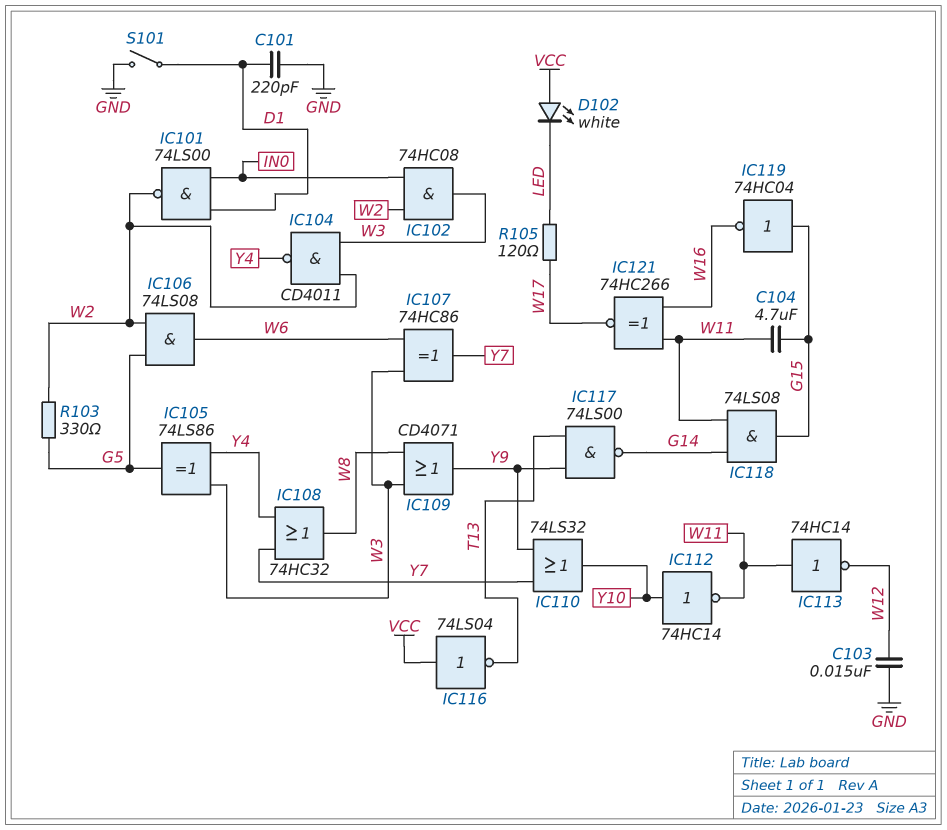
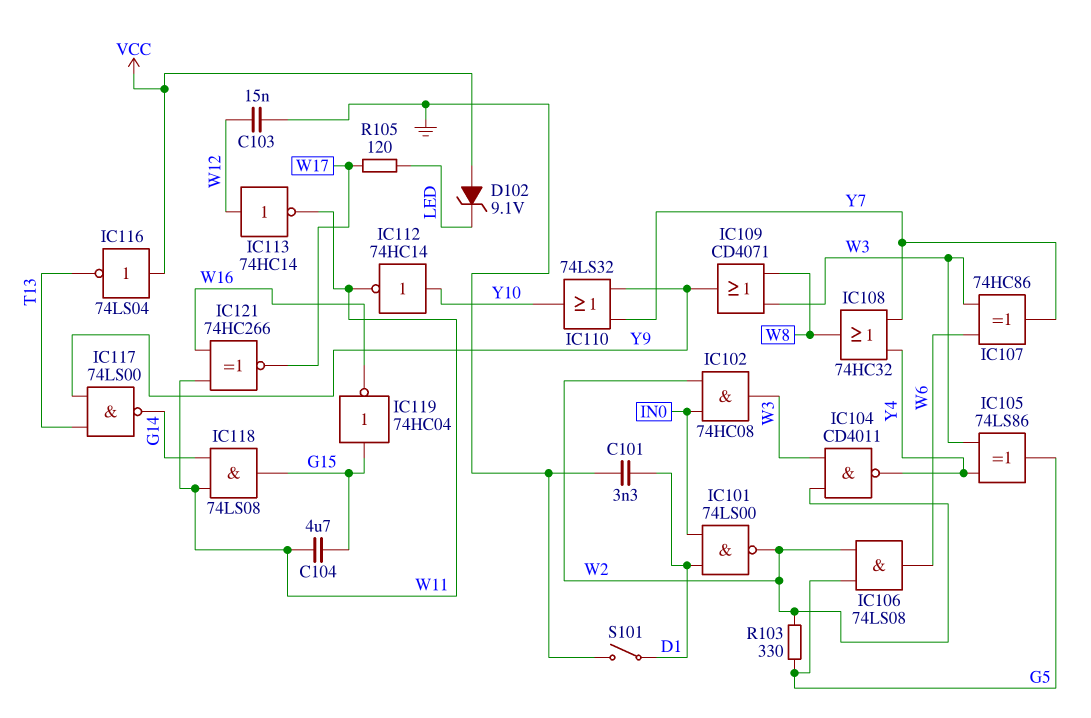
C101: 220pF (D1, GND) -> 3.3nF (D1, GND)
D102: LED white (A VCC, K LED) -> zener 9.1V (A VCC, K LED)
IC113: NOT 74HC14 (in W11, out W12) -> NOT 74HC14 (in W12, out W11)

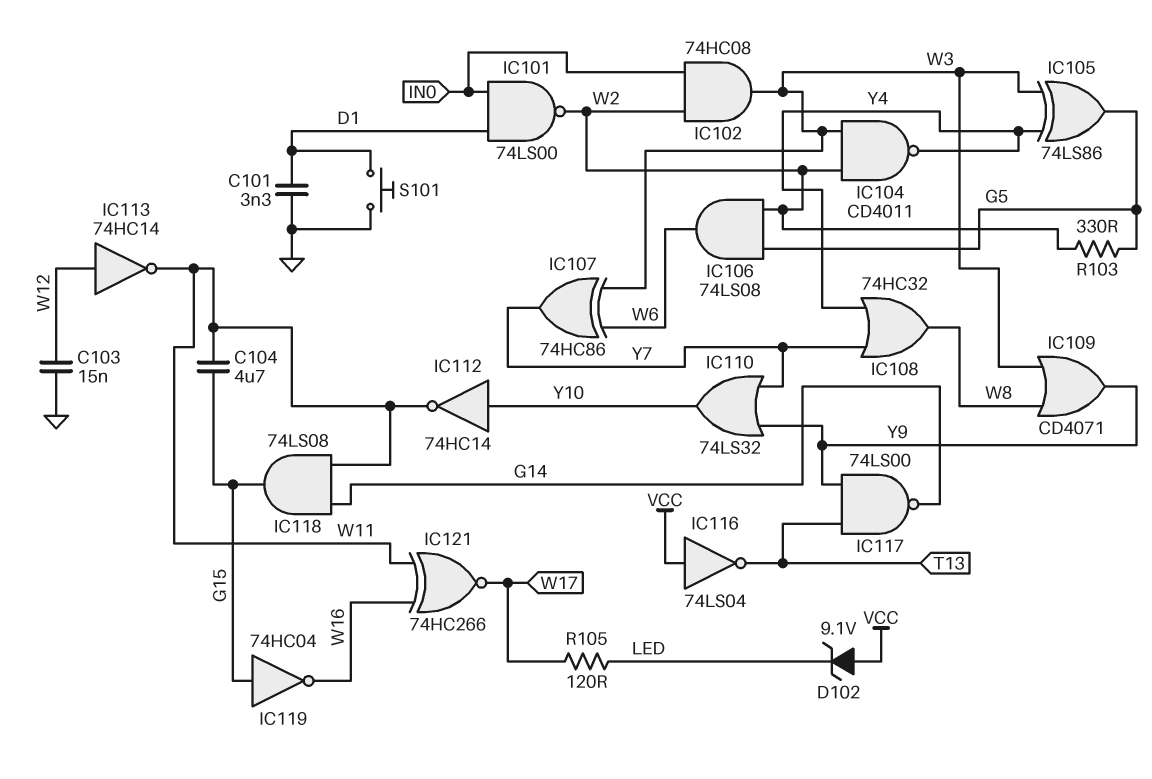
S101: switch (D1, GND) -> button (D1, GND)

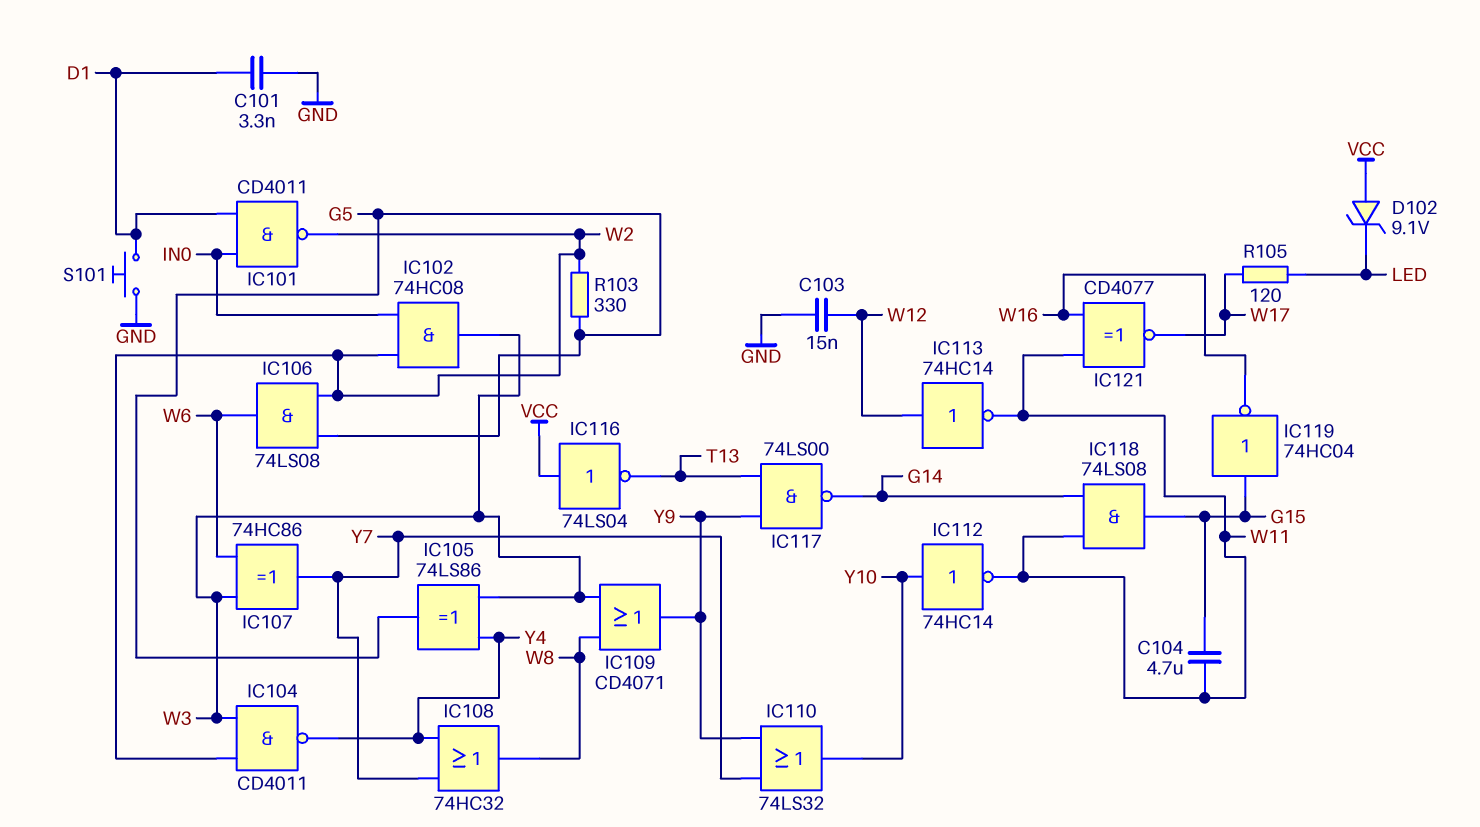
IC101: NAND 74LS00 (in D1, in IN0, out W2) -> NAND CD4011 (in D1, in IN0, out W2)
IC121: XNOR 74HC266 (in W11, in W16, out W17) -> XNOR CD4077 (in W11, in W16, out W17)

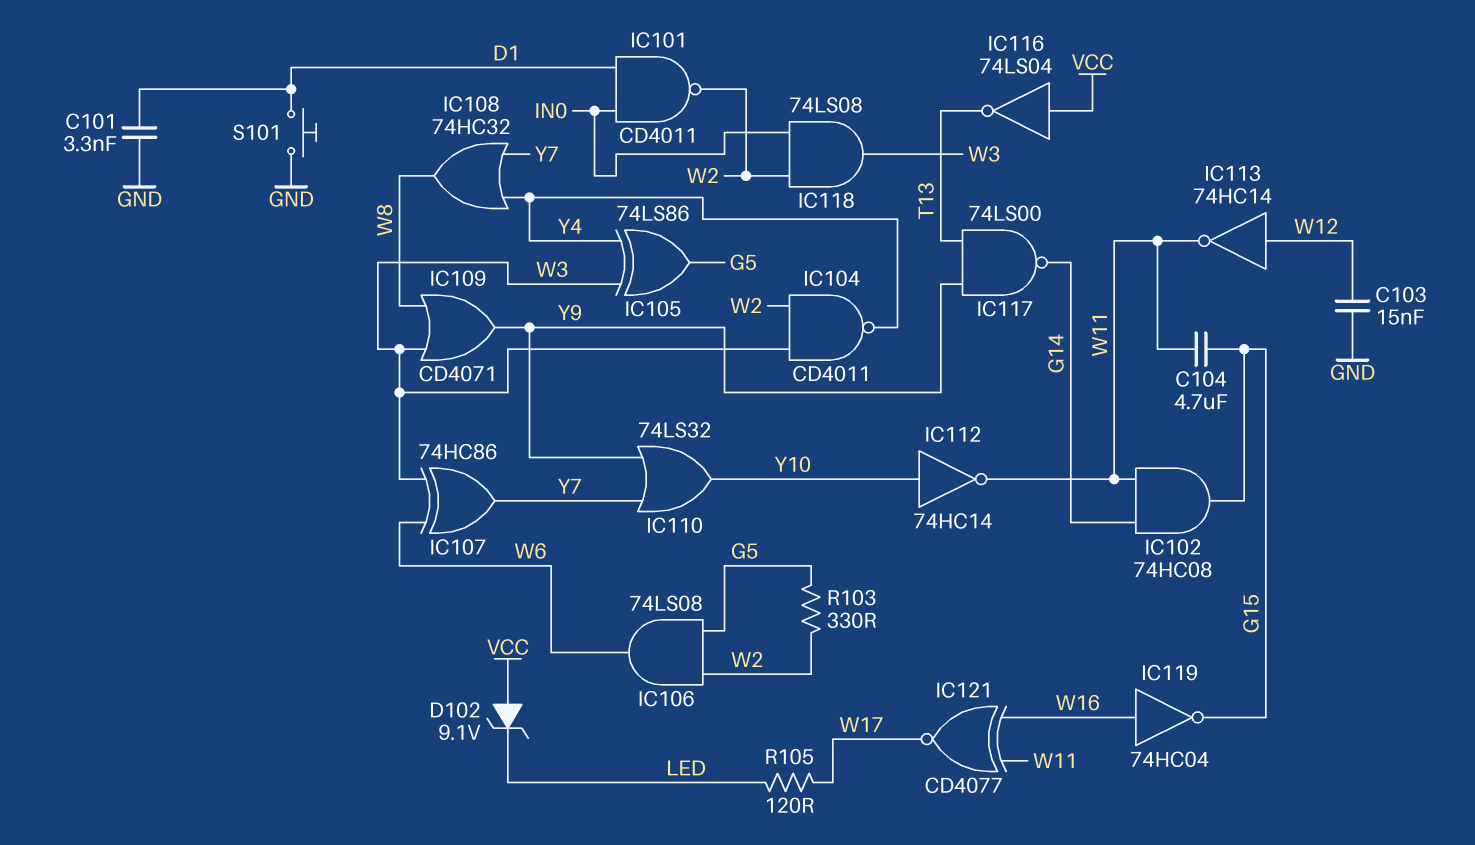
IC102: AND 74HC08 (in IN0, in W2, out W3) -> AND 74HC08 (in G14, in W11, out G15)
IC118: AND 74LS08 (in G14, in W11, out G15) -> AND 74LS08 (in IN0, in W2, out W3)
IC119: NOT 74HC04 (in G15, out W16) -> NOT 74HC04 (in W16, out G15)

